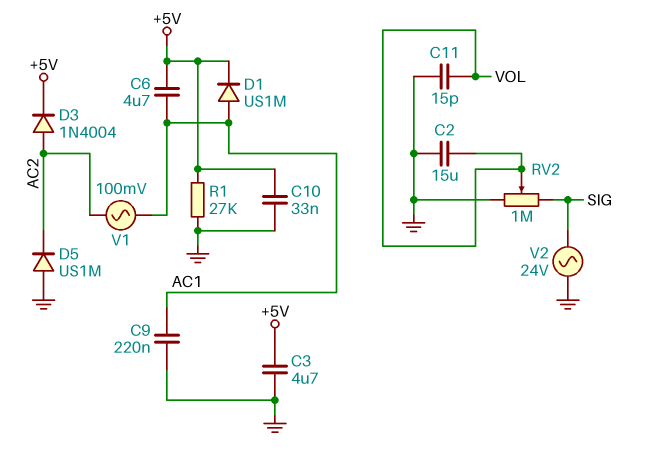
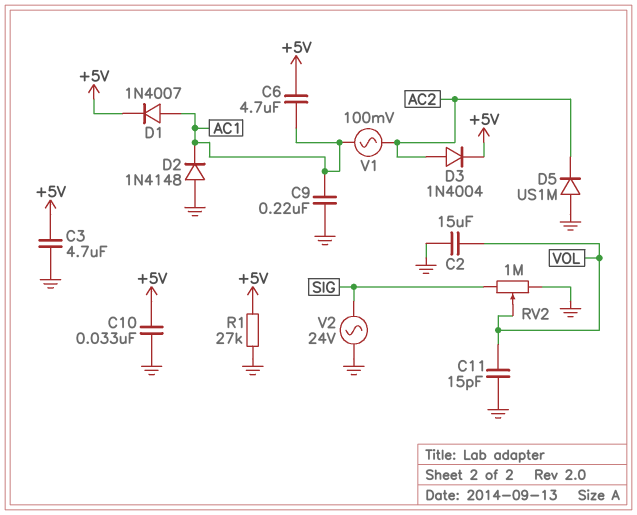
D1: diode US1M (A AC1, K +5V) -> diode 1N4007 (A AC1, K +5V)
D2: none -> diode 1N4148 (A GND, K AC1)

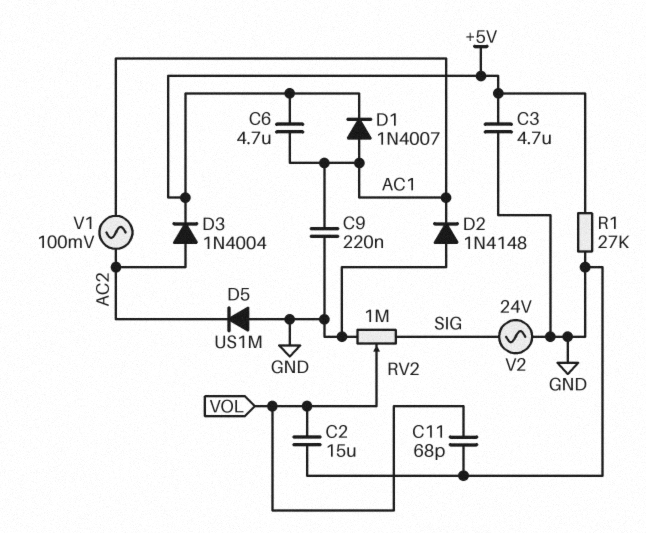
C10: 33nF (+5V, GND) -> none
C11: 15pF (GND, VOL) -> 68pF (GND, VOL)

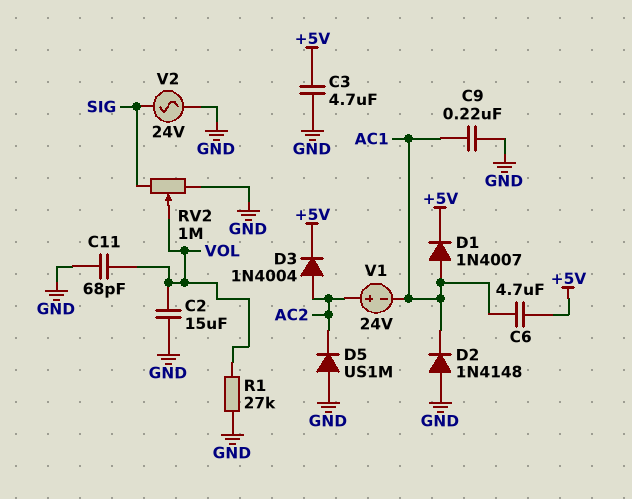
R1: 27k (+5V, GND) -> 27k (GND, VOL)
V1: AC 100mV (AC1, AC2) -> 24V (plus AC2, minus AC1)

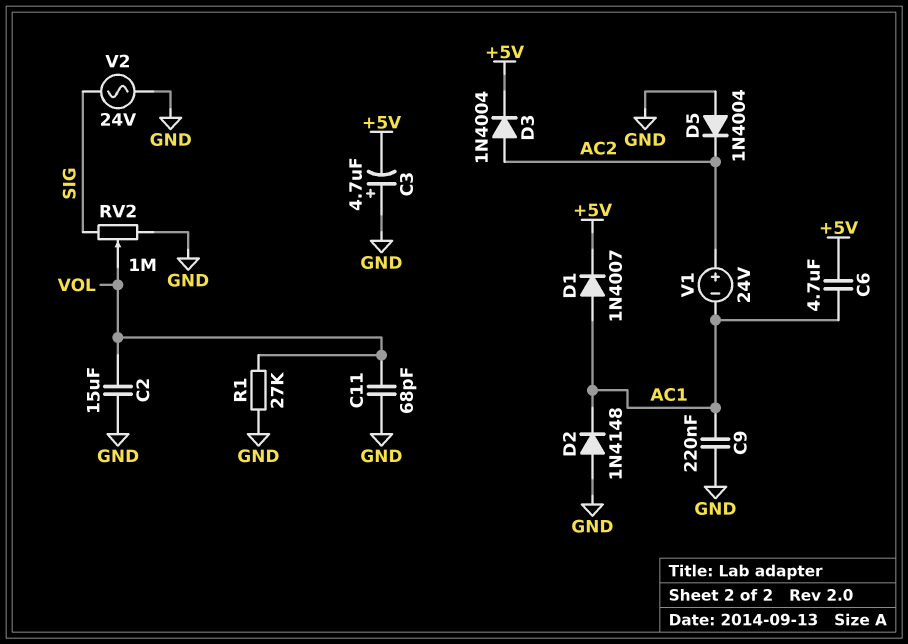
C3: 4.7uF (+5V, GND) -> 4.7uF (plus GND, minus +5V)
D5: diode US1M (A GND, K AC2) -> diode 1N4004 (A GND, K AC2)

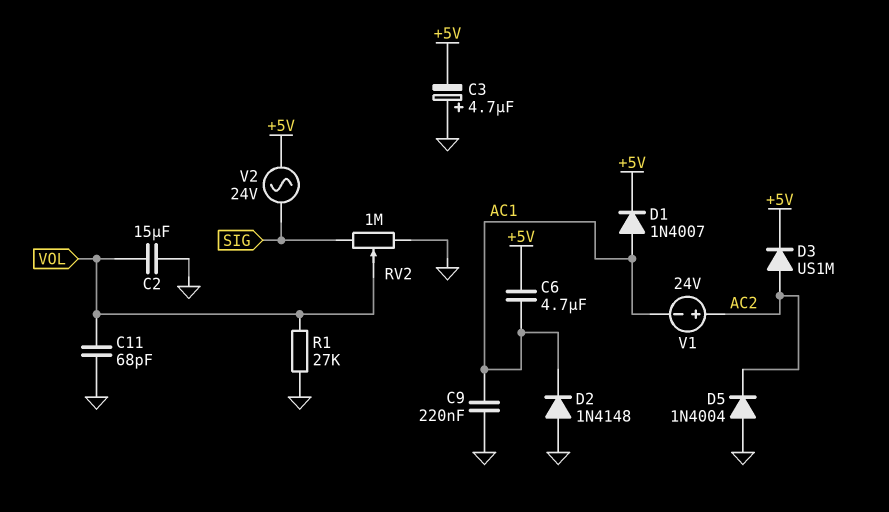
D3: diode 1N4004 (A AC2, K +5V) -> diode US1M (A AC2, K +5V)
V2: AC 24V (GND, SIG) -> AC 24V (+5V, SIG)

